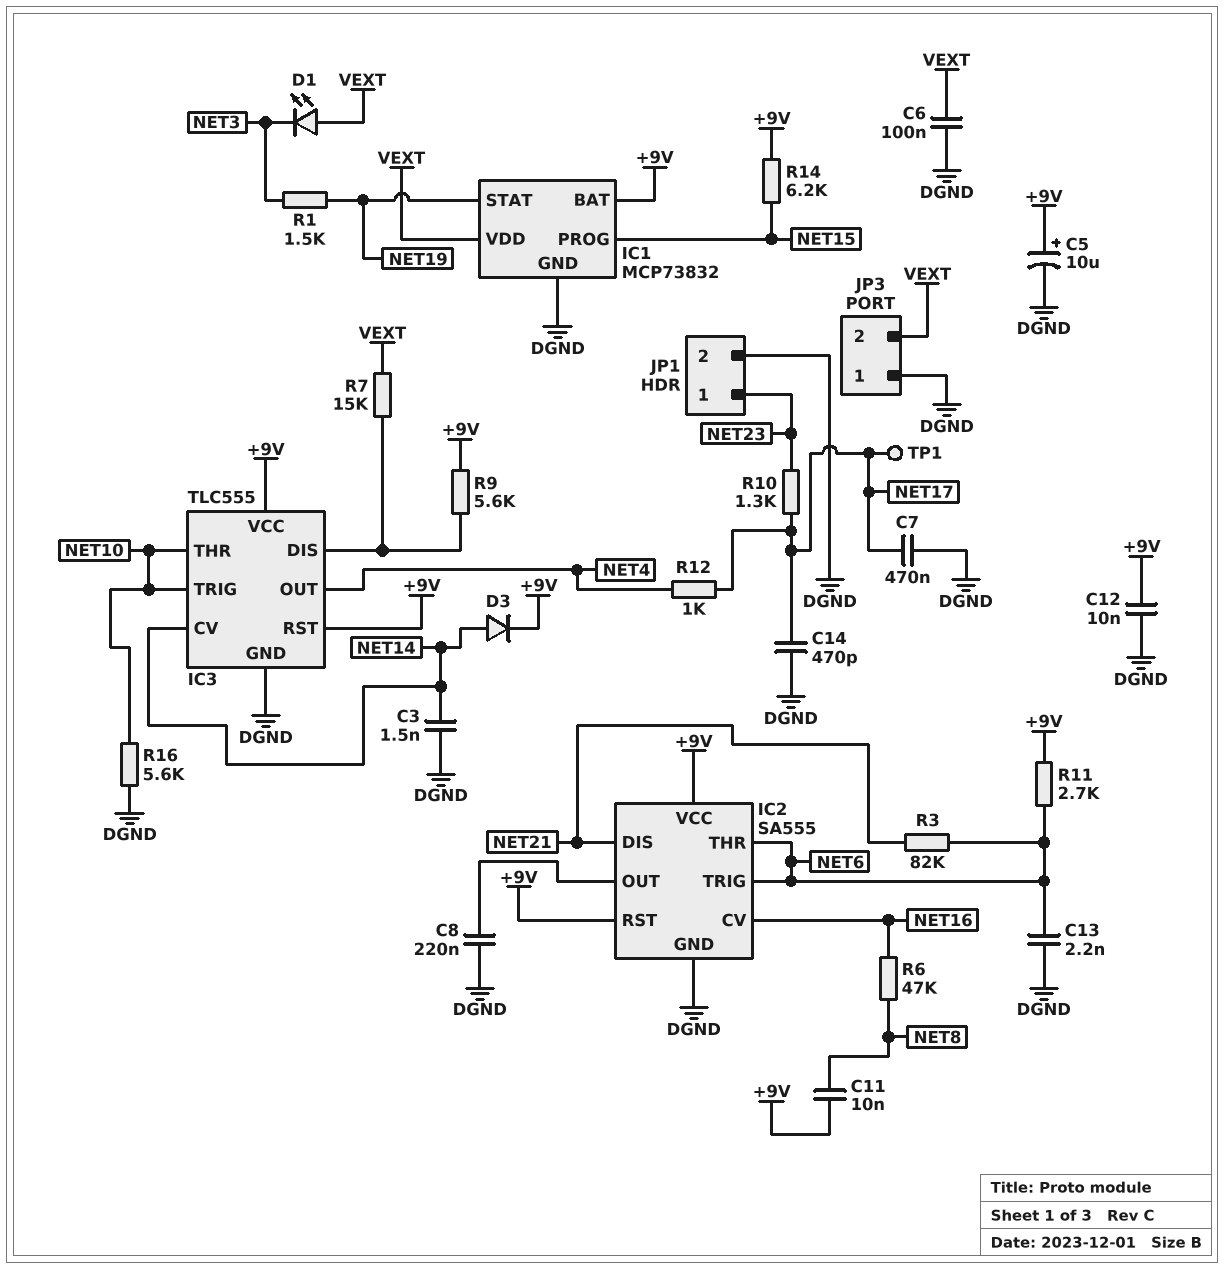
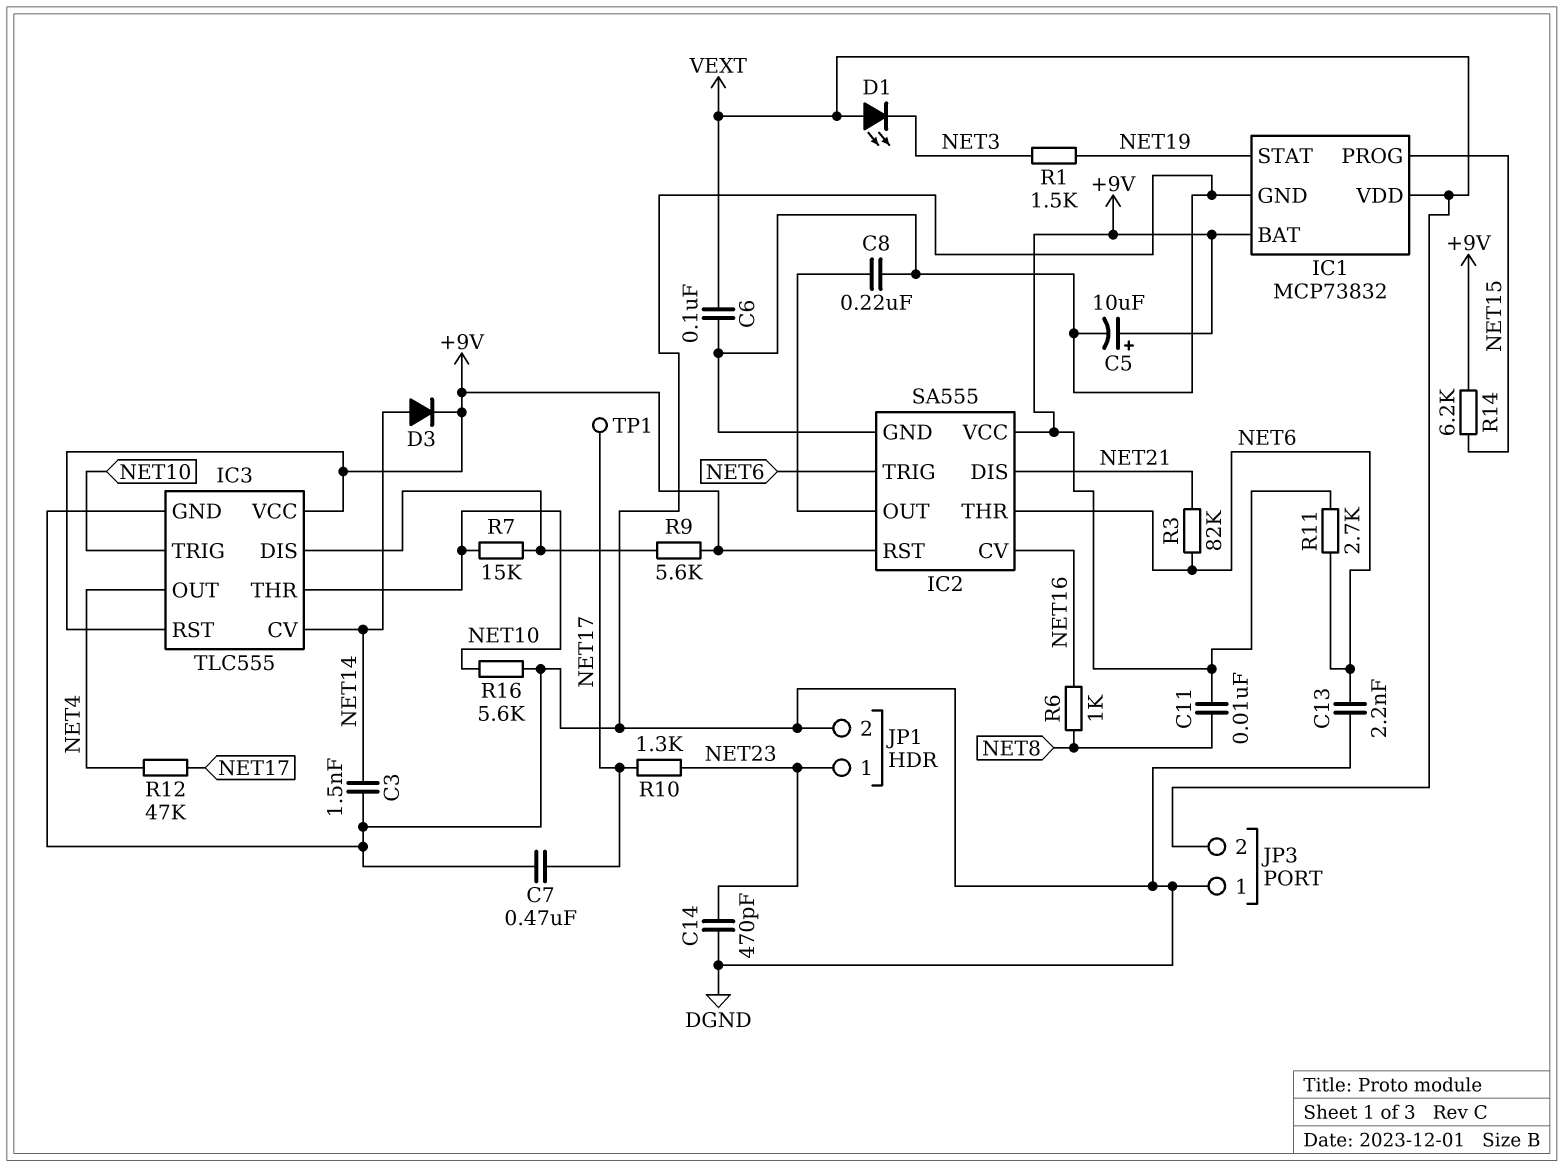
C12: 10nF (+9V, DGND) -> none
C14: 470pF (DGND, NET17) -> 470pF (DGND, NET23)
R6: 47k (NET8, NET16) -> 1k (NET8, NET16)
R7: 15k (IC3/DIS, VEXT) -> 15k (IC3/DIS, NET10)
R12: 1k (NET4, NET17) -> 47k (NET4, NET17)

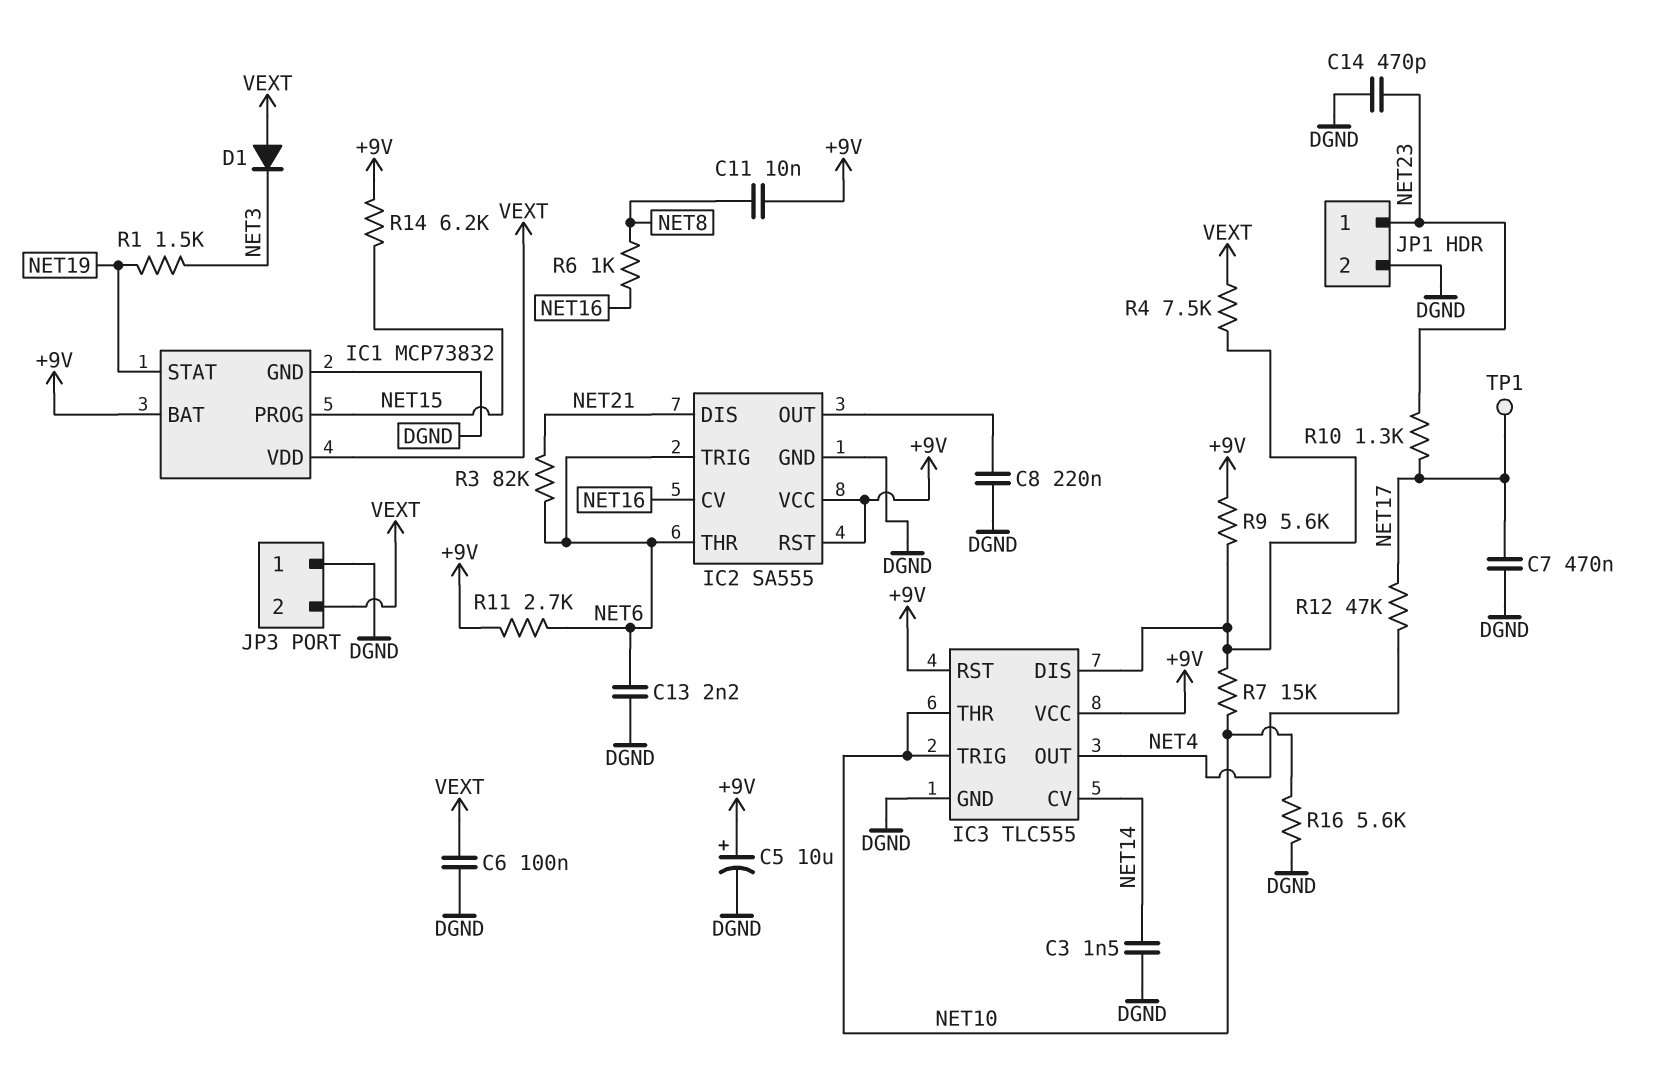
D1: LED (A VEXT, K NET3) -> diode (A VEXT, K NET3)
D3: diode (A NET14, K +9V) -> none
R4: none -> 7.5k (IC3/DIS, VEXT)

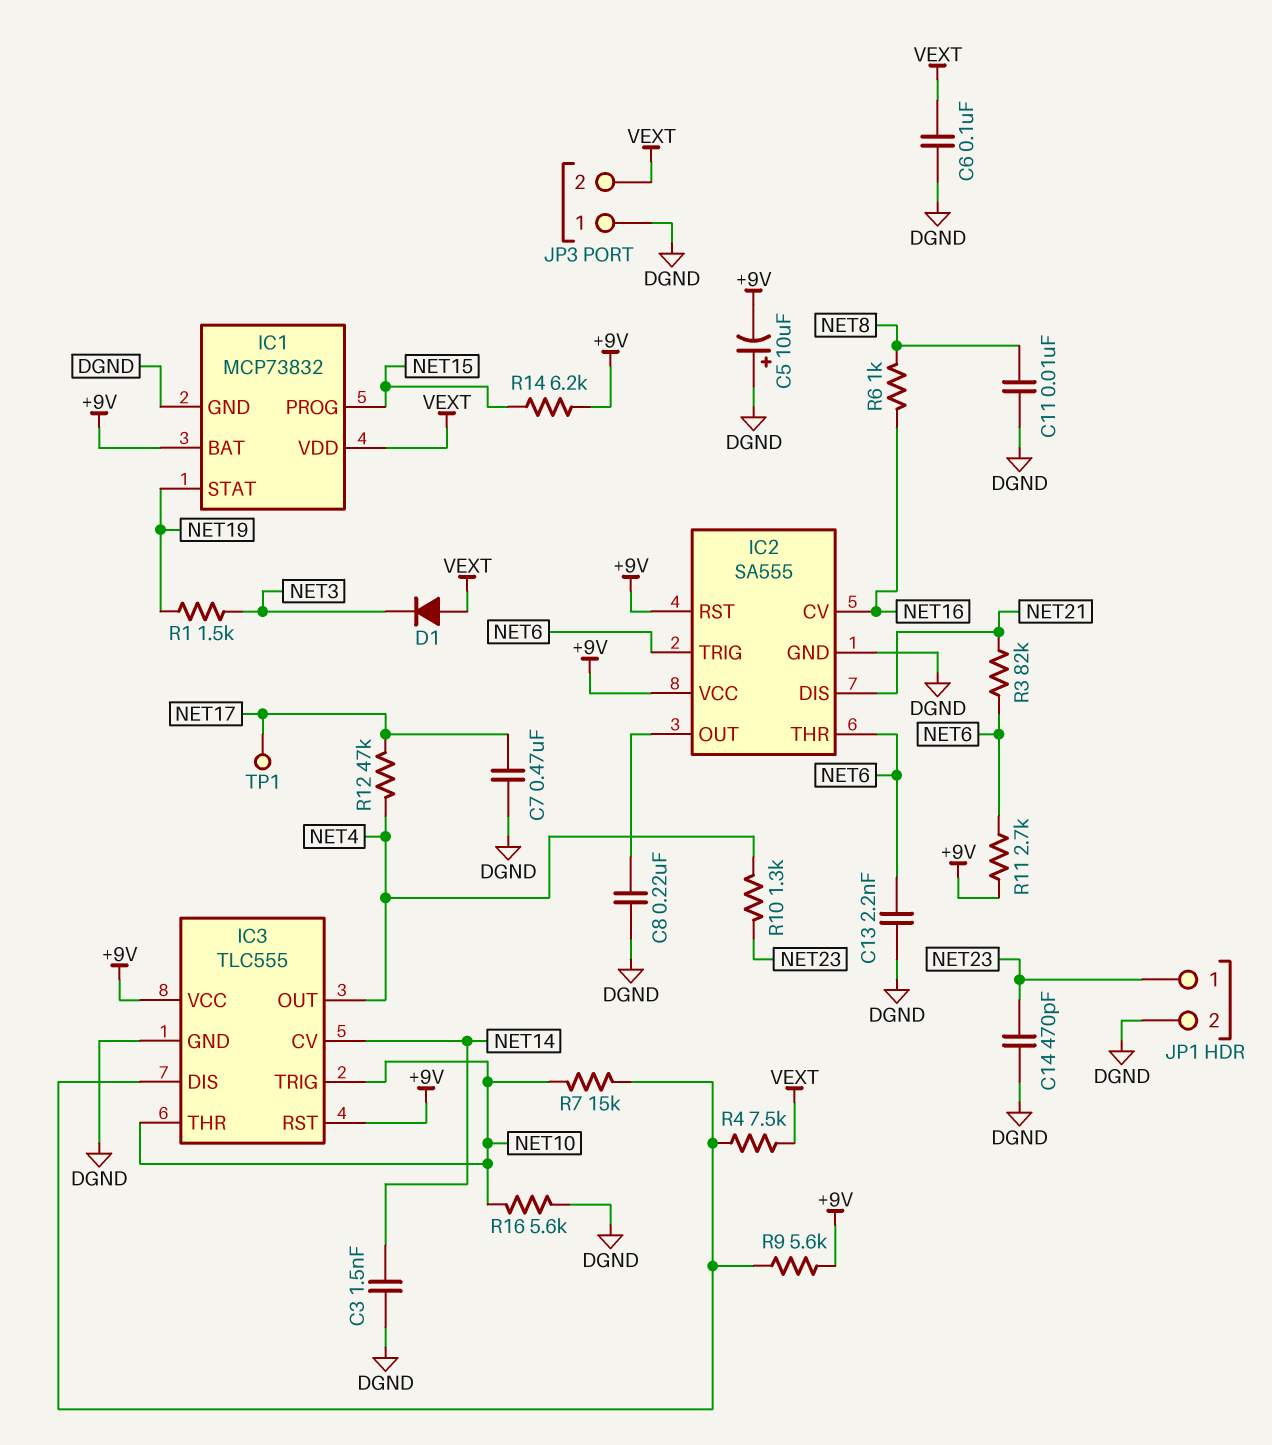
C5: 10uF (plus +9V, minus DGND) -> 10uF (plus DGND, minus +9V)
C11: 10nF (+9V, NET8) -> 10nF (DGND, NET8)
R10: 1.3k (NET17, NET23) -> 1.3k (NET4, NET23)

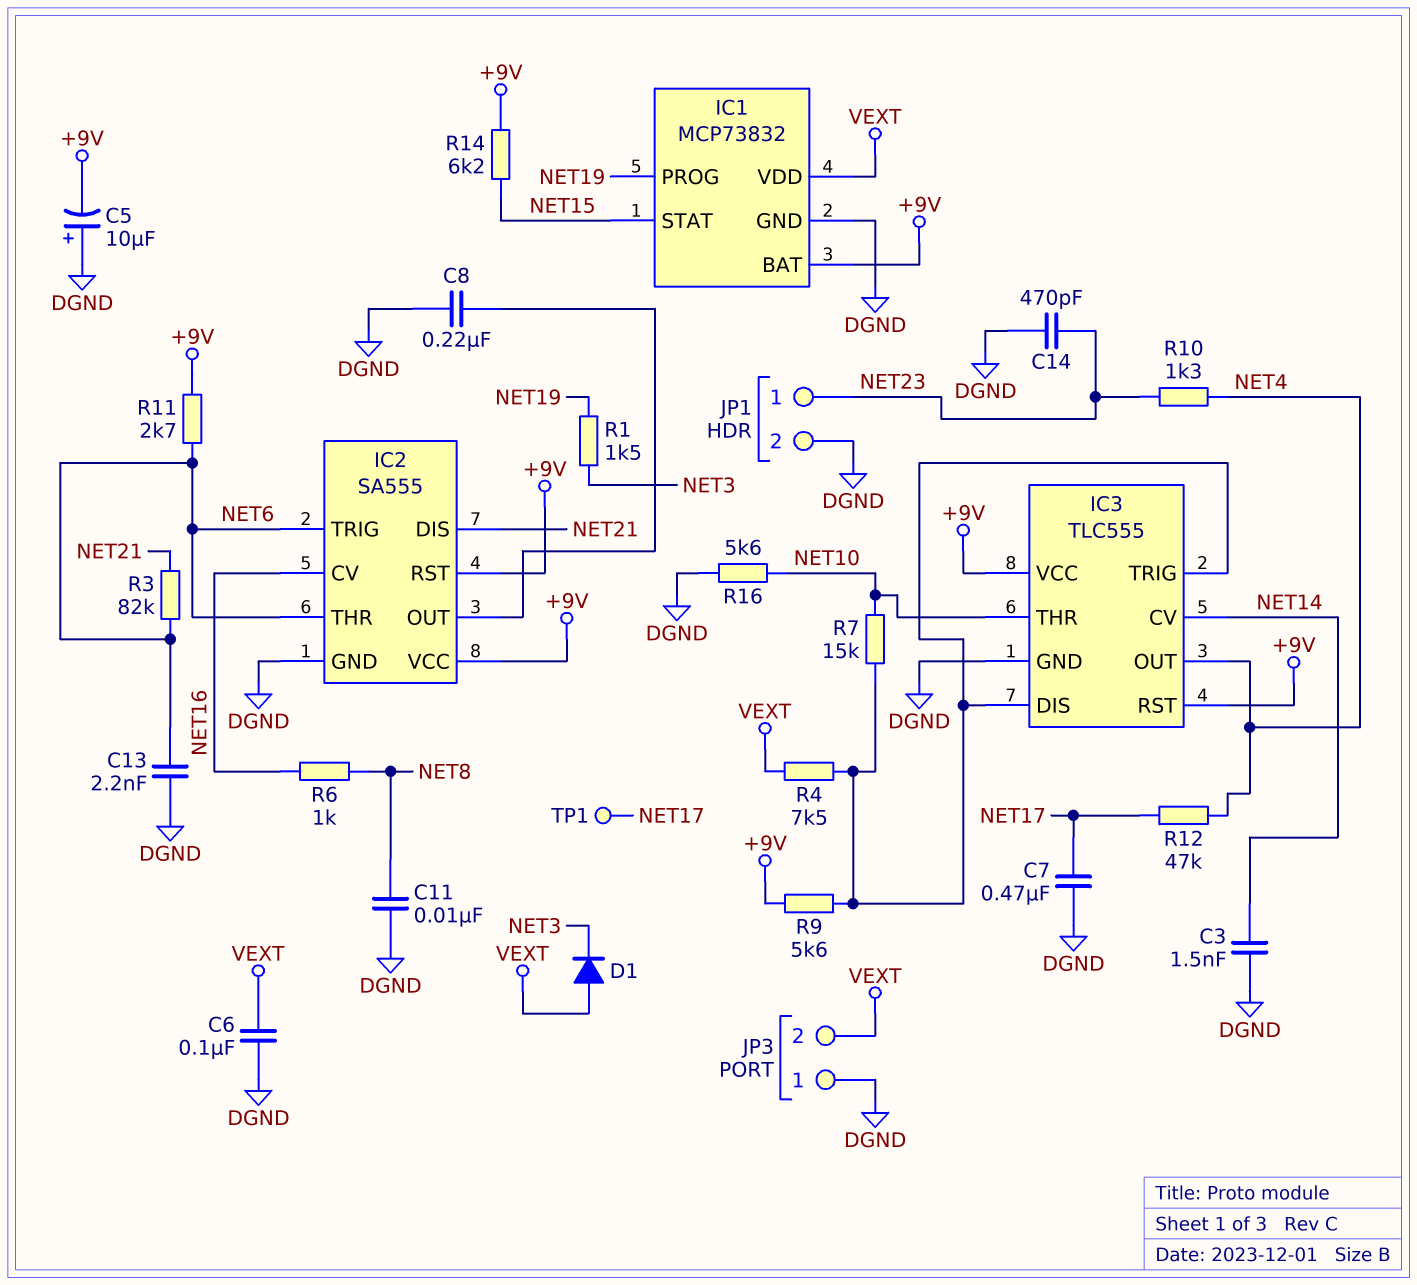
IC1 pin PROG: NET15 -> NET19
IC1 pin STAT: NET19 -> NET15
IC3 pin TRIG: NET10 -> IC3/DIS

